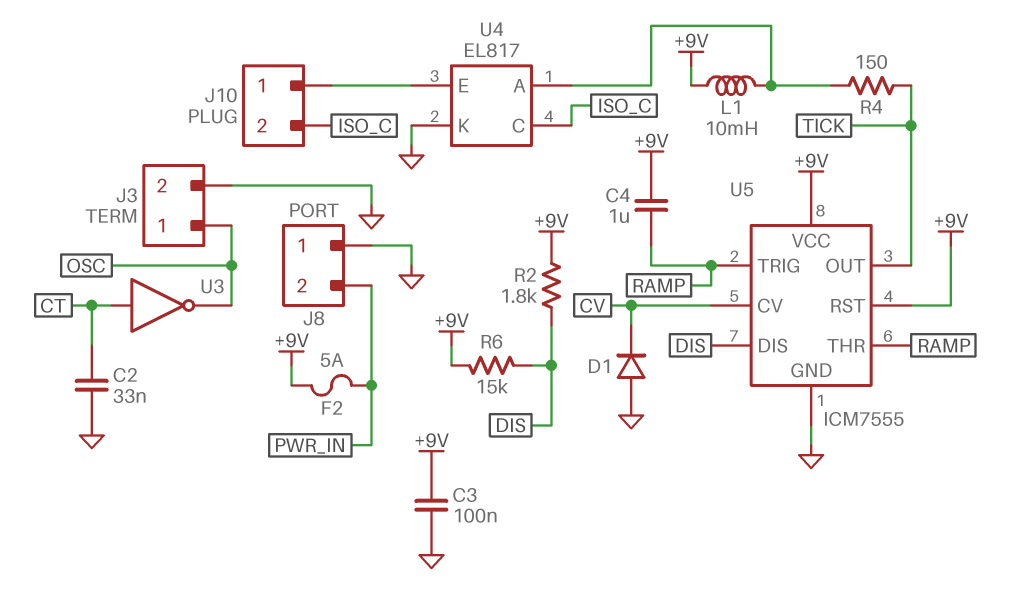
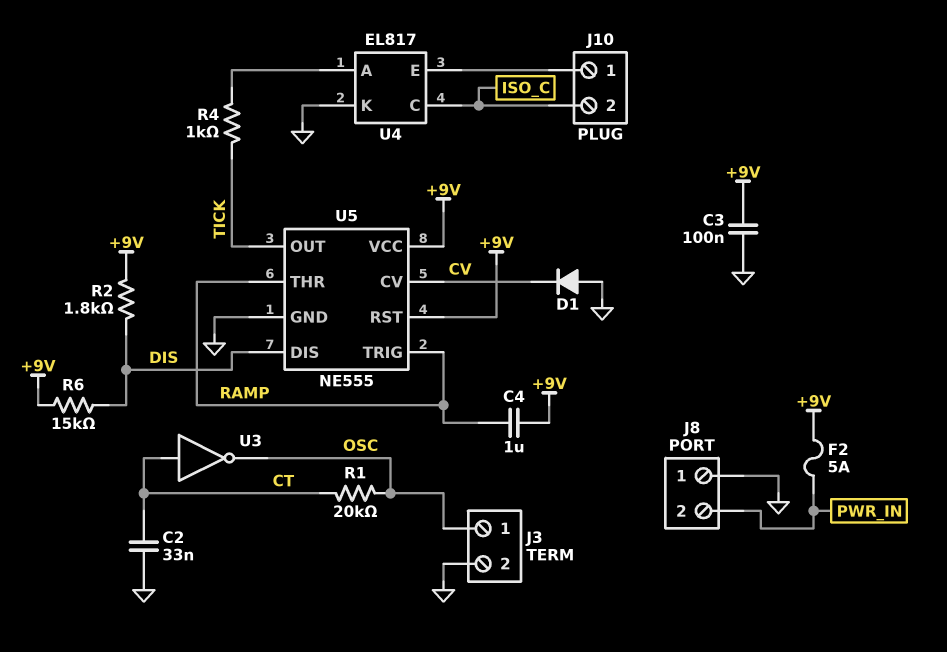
L1: 10mH (+9V, U4/A) -> none
R1: none -> 20k (CT, OSC)
R4: 150 (TICK, U4/A) -> 1k (TICK, U4/A)
U5: ICM7555 -> NE555

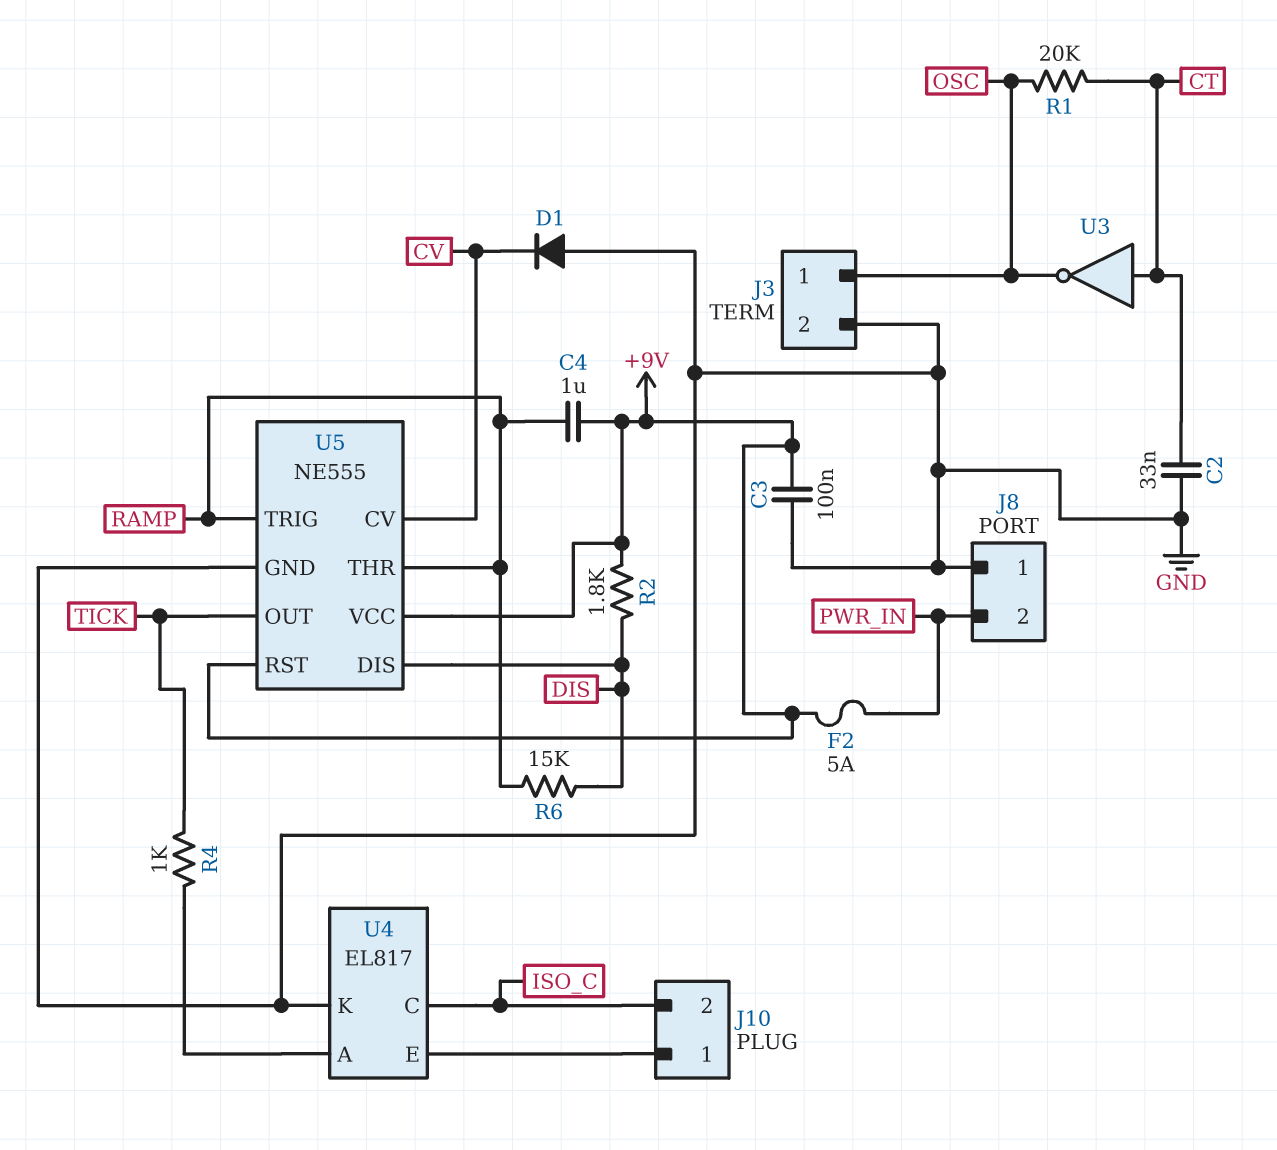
R6: 15k (+9V, DIS) -> 15k (DIS, RAMP)

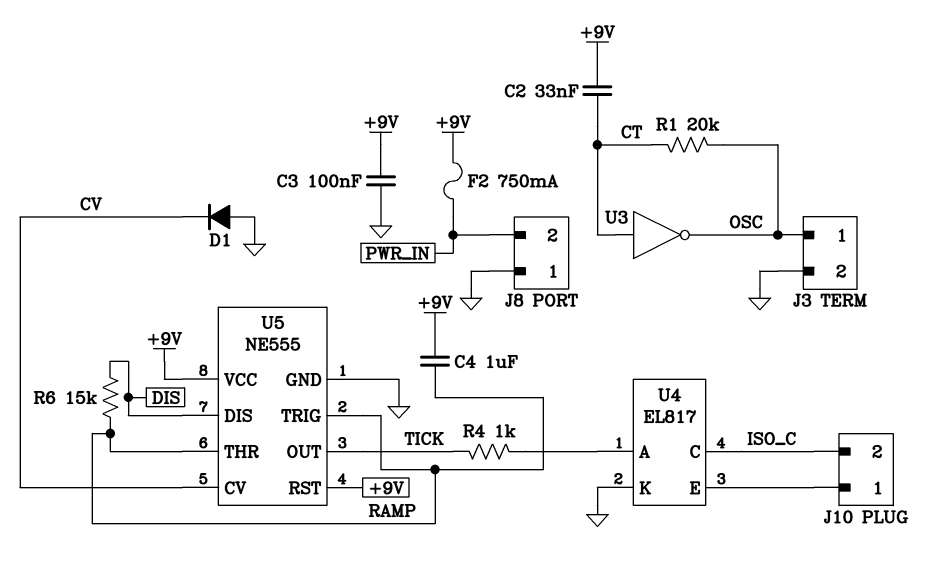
C2: 33nF (CT, GND) -> 33nF (+9V, CT)
F2: 5A (+9V, PWR_IN) -> 750mA (+9V, PWR_IN)
R2: 1.8k (+9V, DIS) -> none

